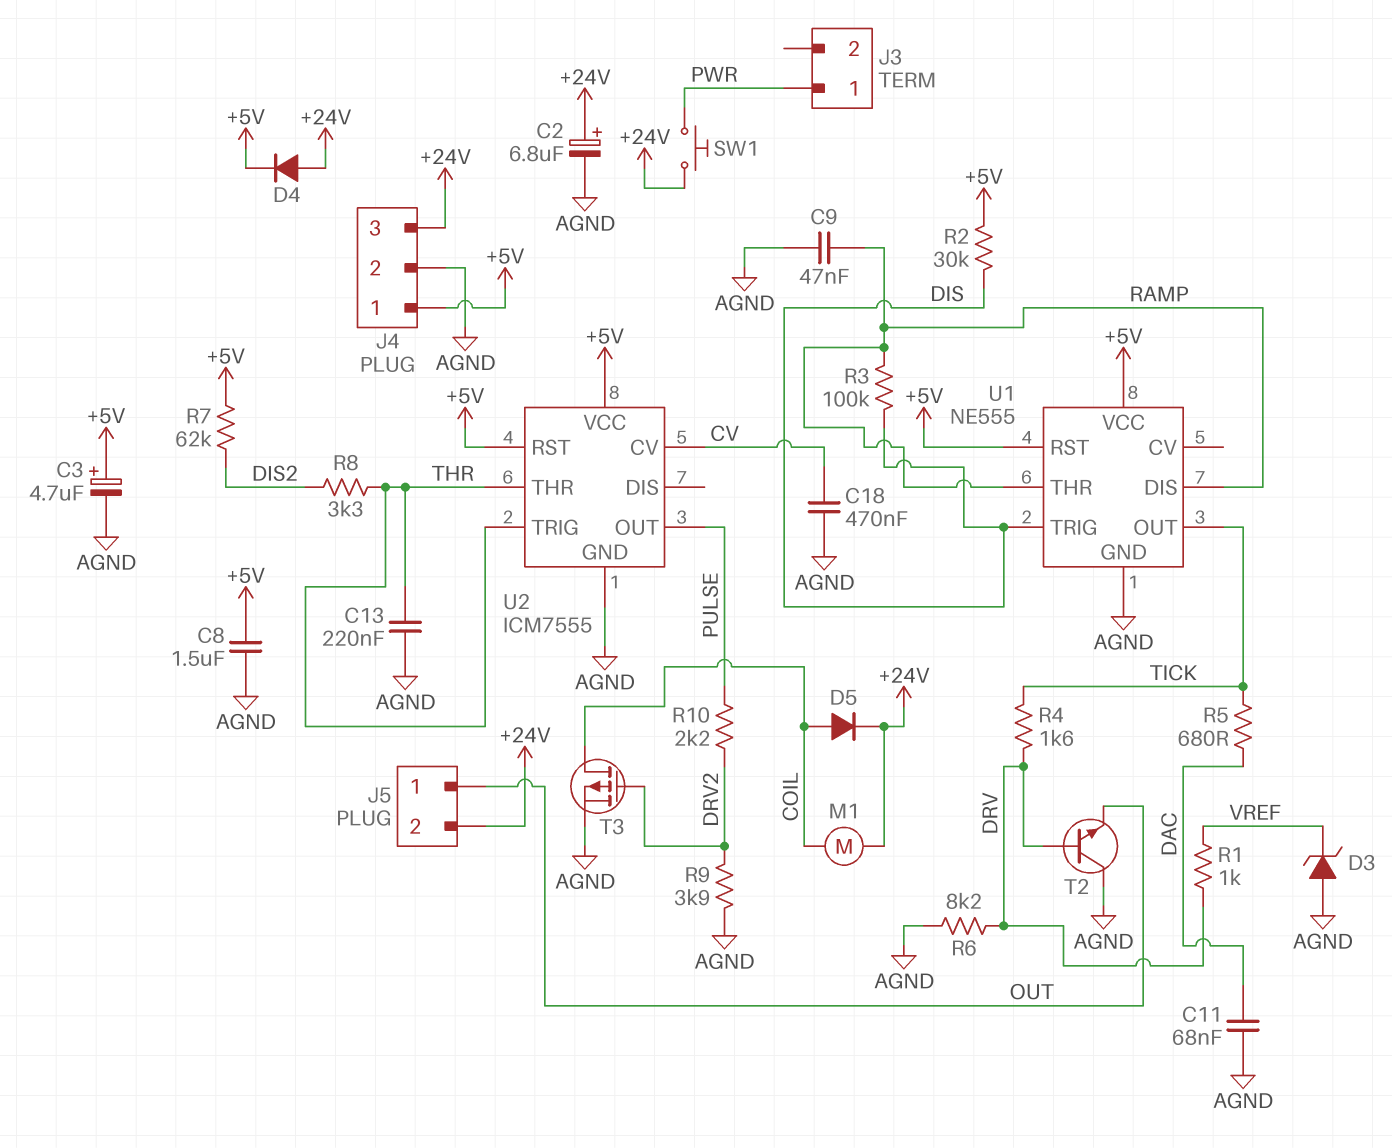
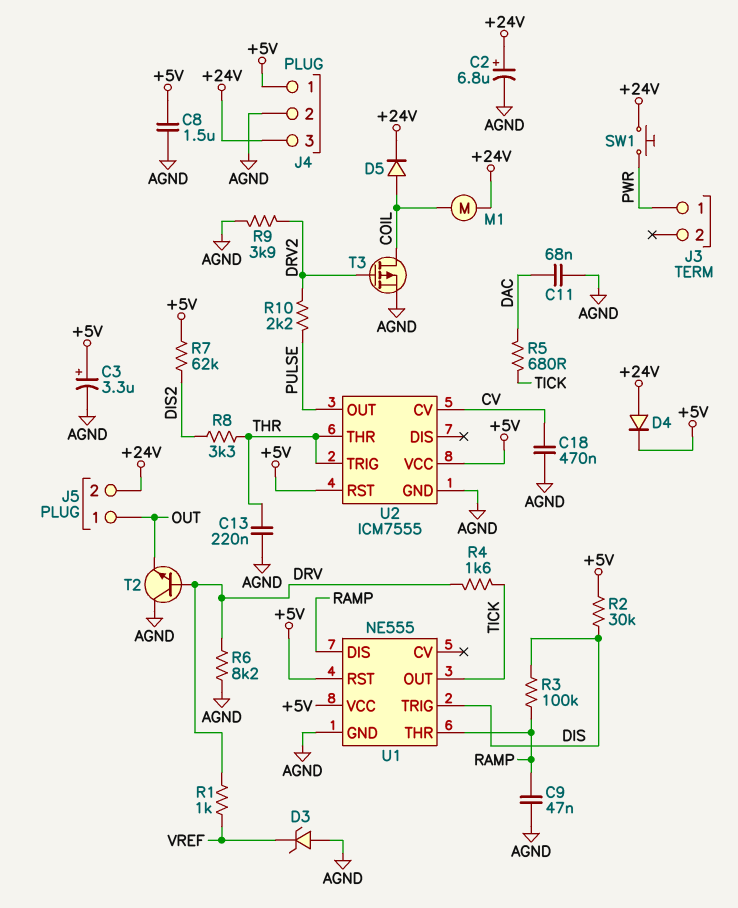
C3: 4.7uF (plus +5V, minus AGND) -> 3.3uF (plus +5V, minus AGND)

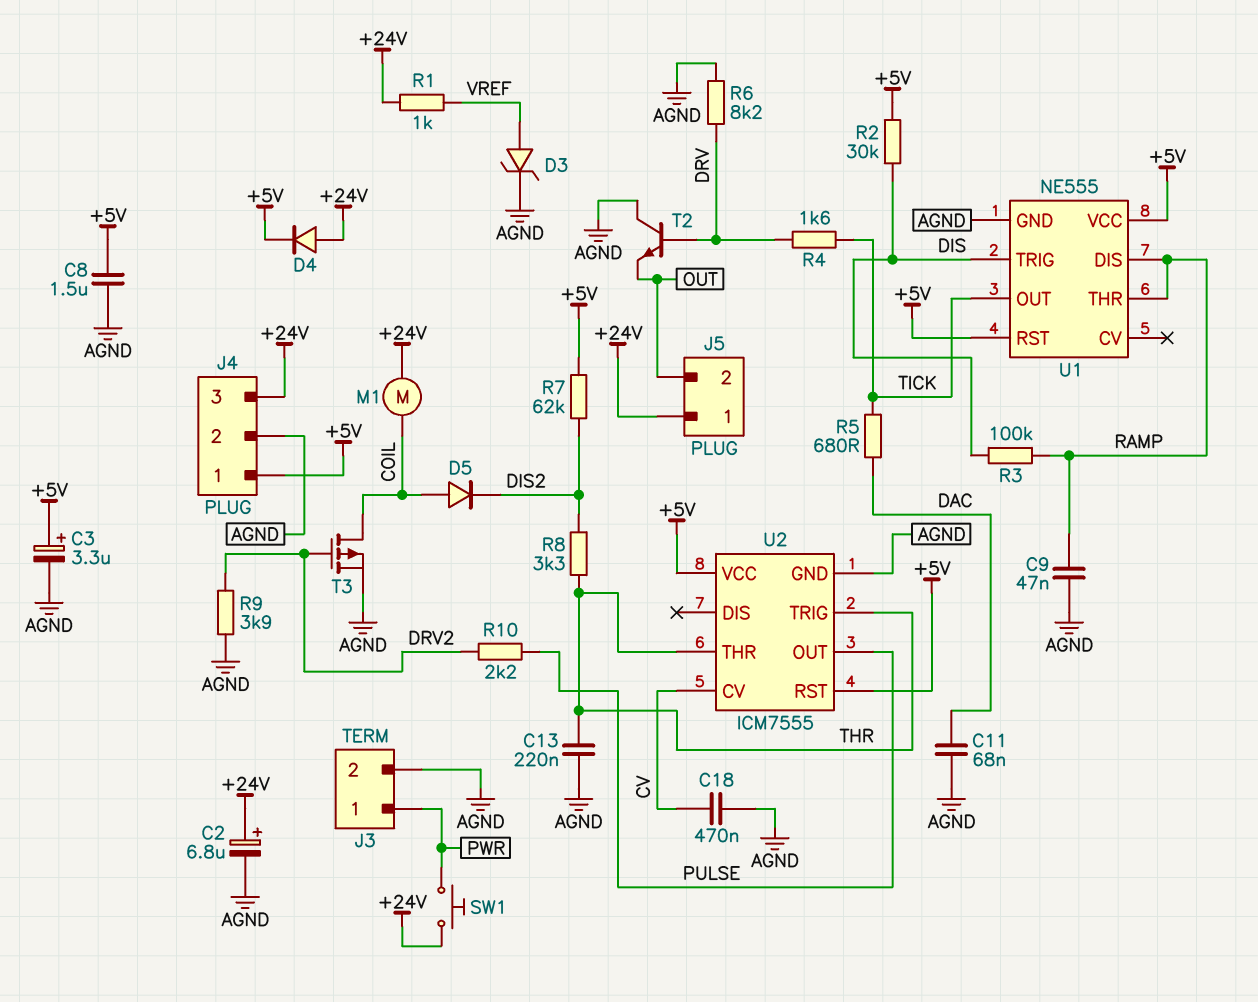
D3: zener (A AGND, K VREF) -> zener (A VREF, K AGND)
D5: diode (A COIL, K +24V) -> diode (A COIL, K DIS2)
J3 pin 2: none -> AGND
J5 pin 1: OUT -> +24V
J5 pin 2: +24V -> OUT
R1: 1k (DRV, VREF) -> 1k (+24V, VREF)

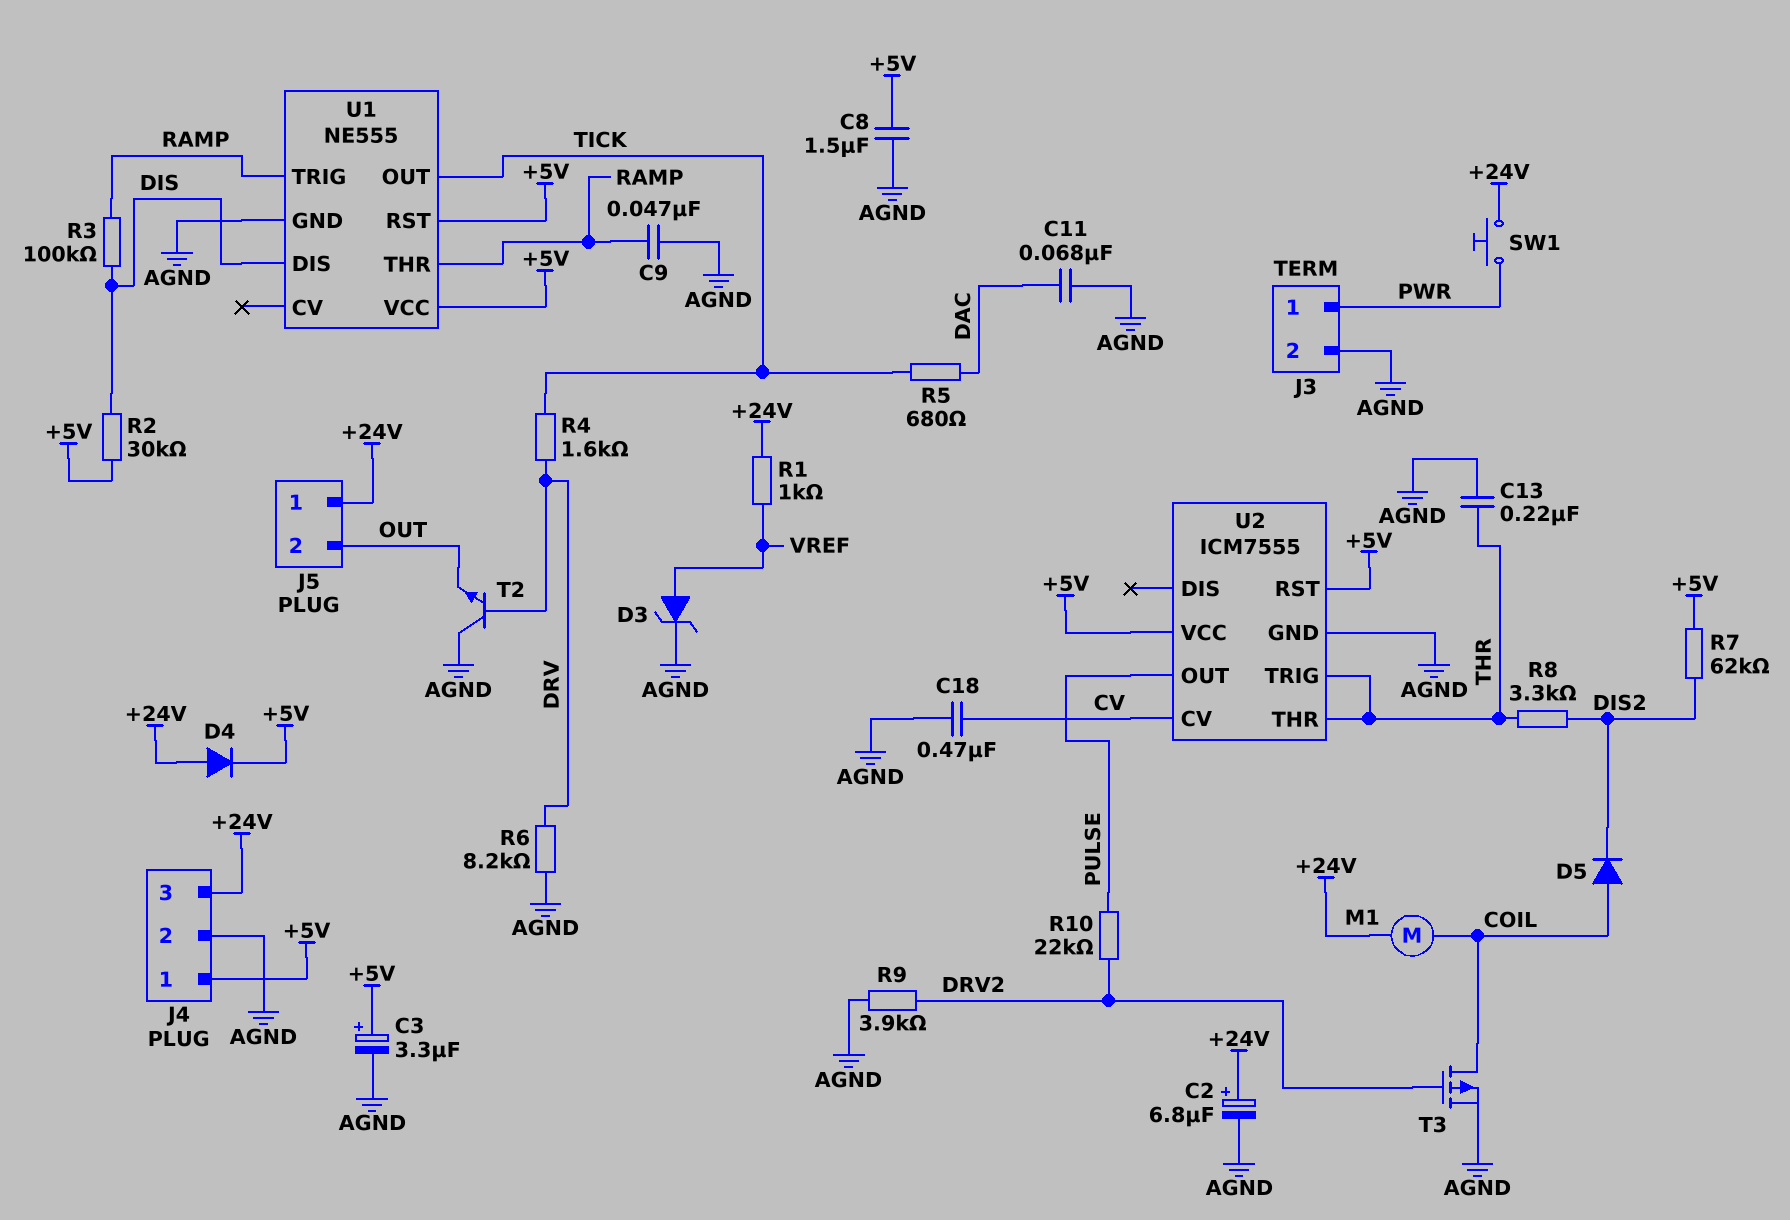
R10: 2.2k (DRV2, PULSE) -> 22k (DRV2, PULSE)
U1 pin DIS: RAMP -> DIS
U1 pin TRIG: DIS -> RAMP

